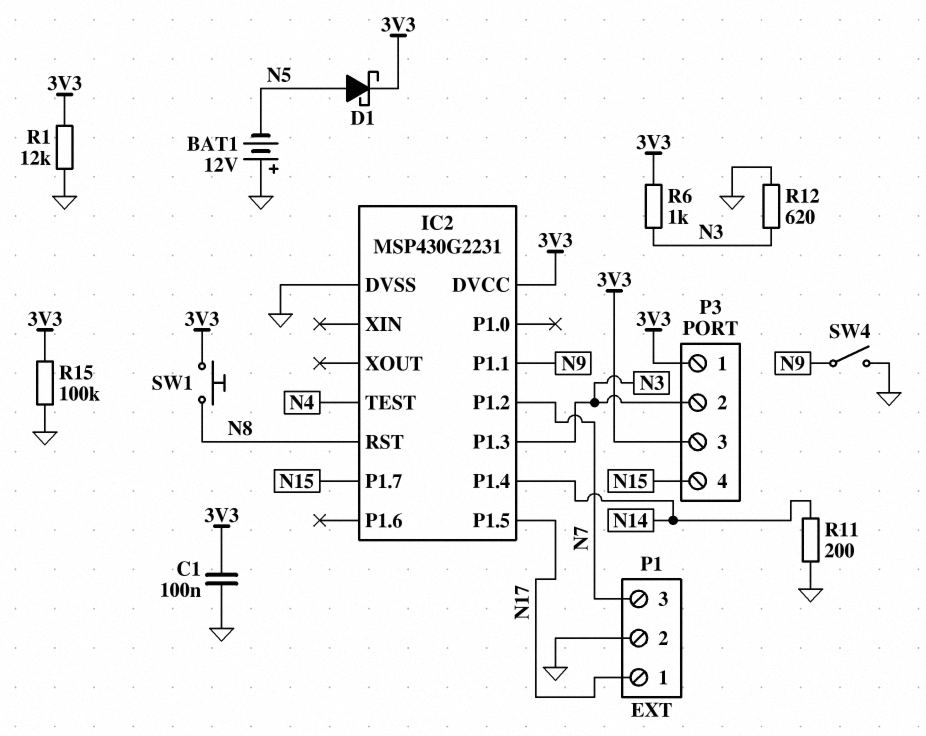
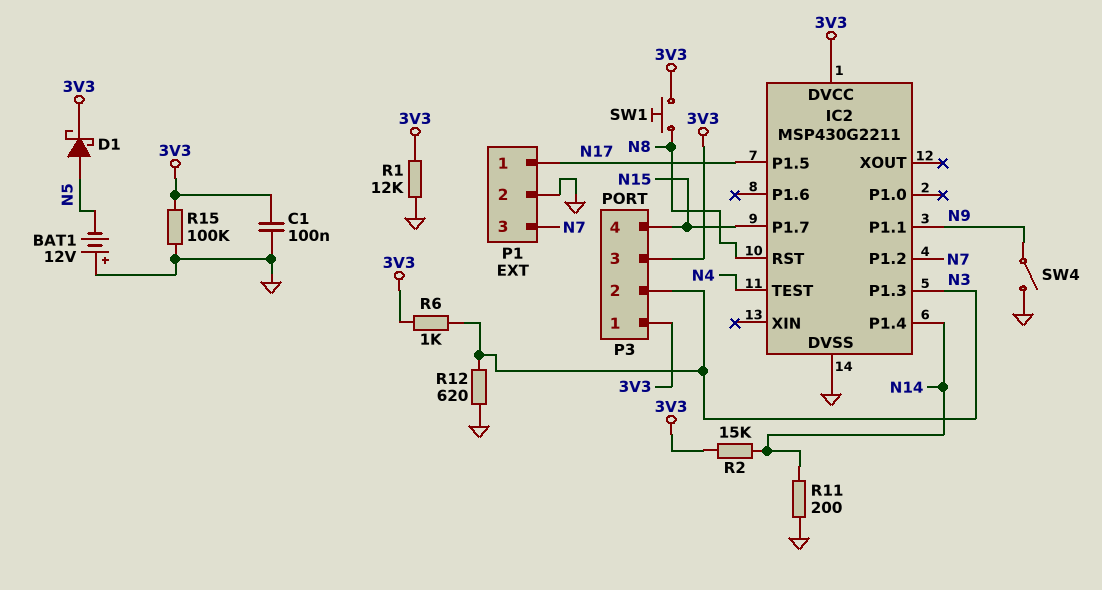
IC2: MSP430G2231 -> MSP430G2211
R2: none -> 15k (3V3, N14)

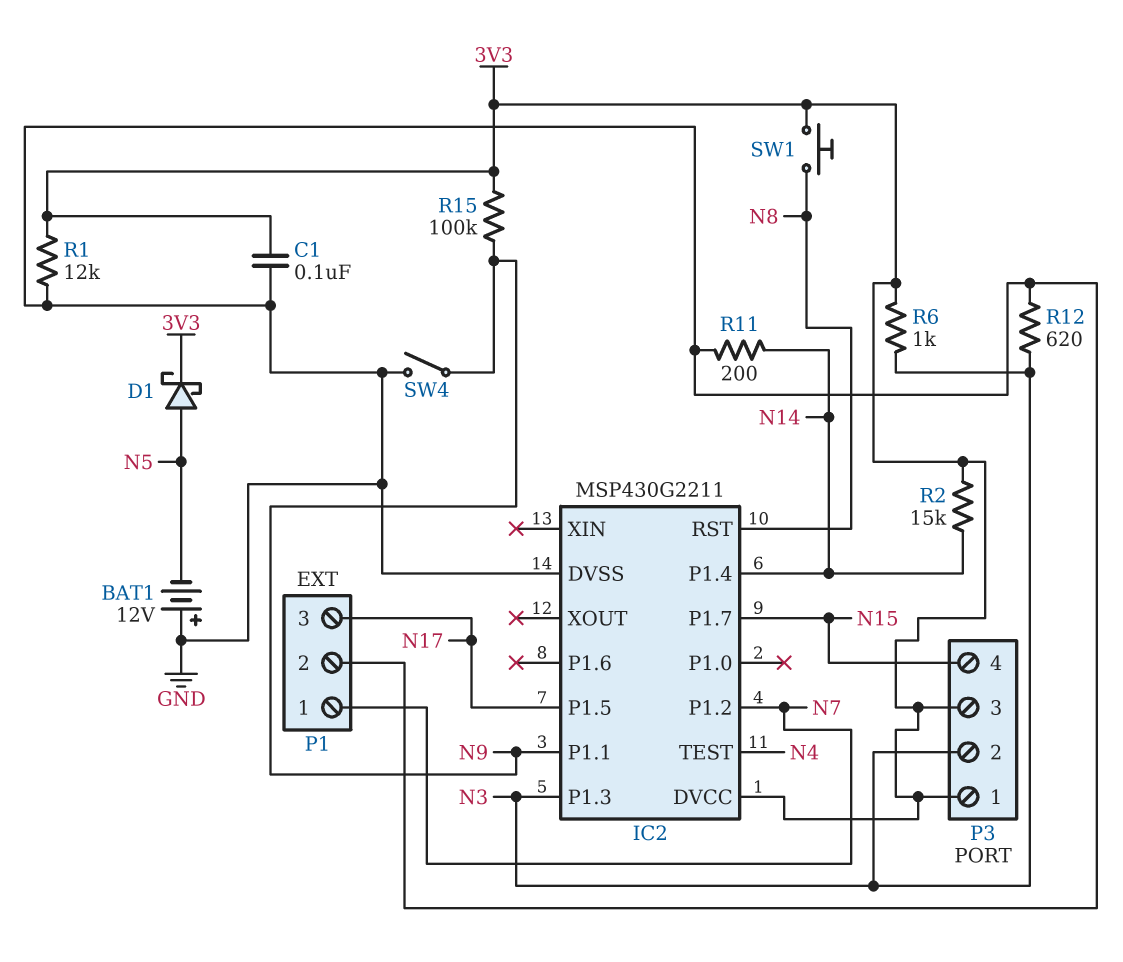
P1 pin 1: N17 -> N7
P1 pin 3: N7 -> N17
R15: 100k (3V3, GND) -> 100k (3V3, N9)

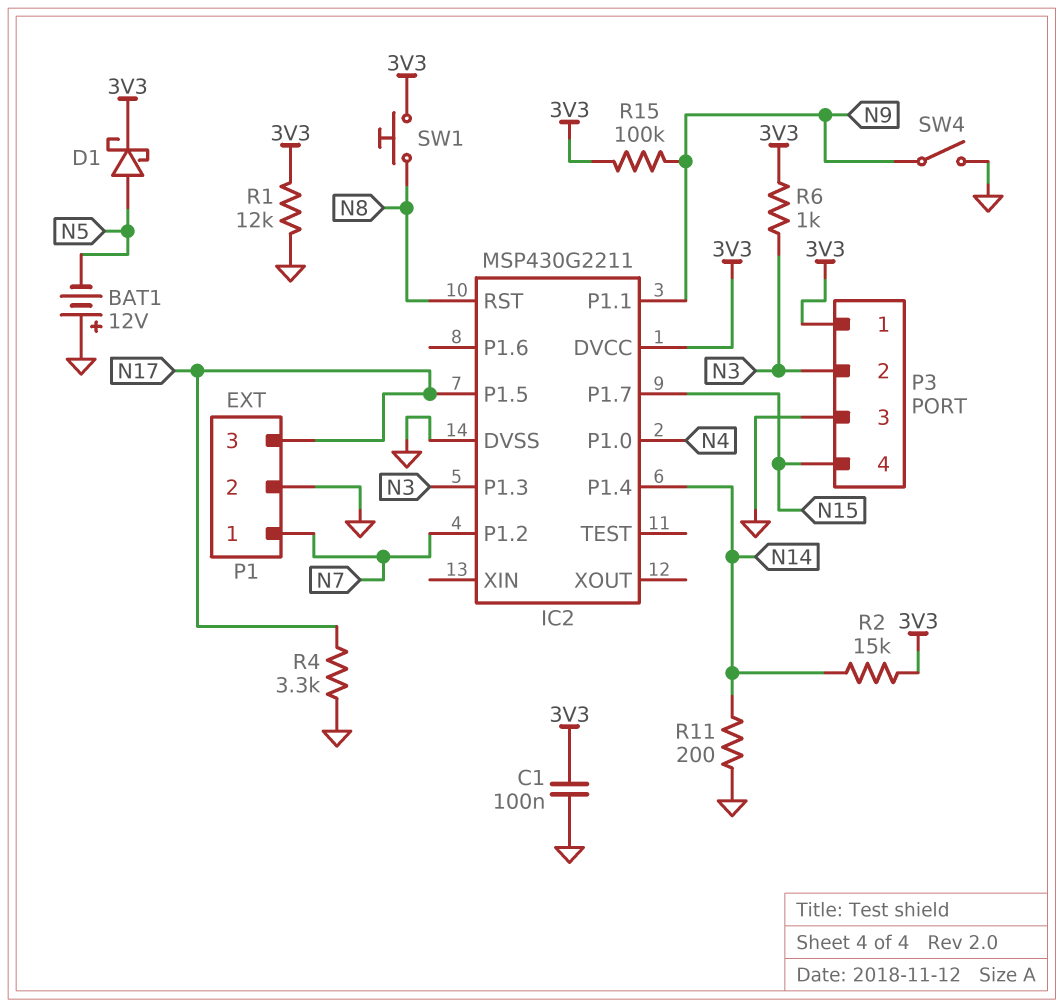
IC2 pin P1.0: none -> N4
IC2 pin TEST: N4 -> none
P3 pin 3: 3V3 -> GND
R4: none -> 3.3k (GND, N17)
R12: 620 (GND, N3) -> none

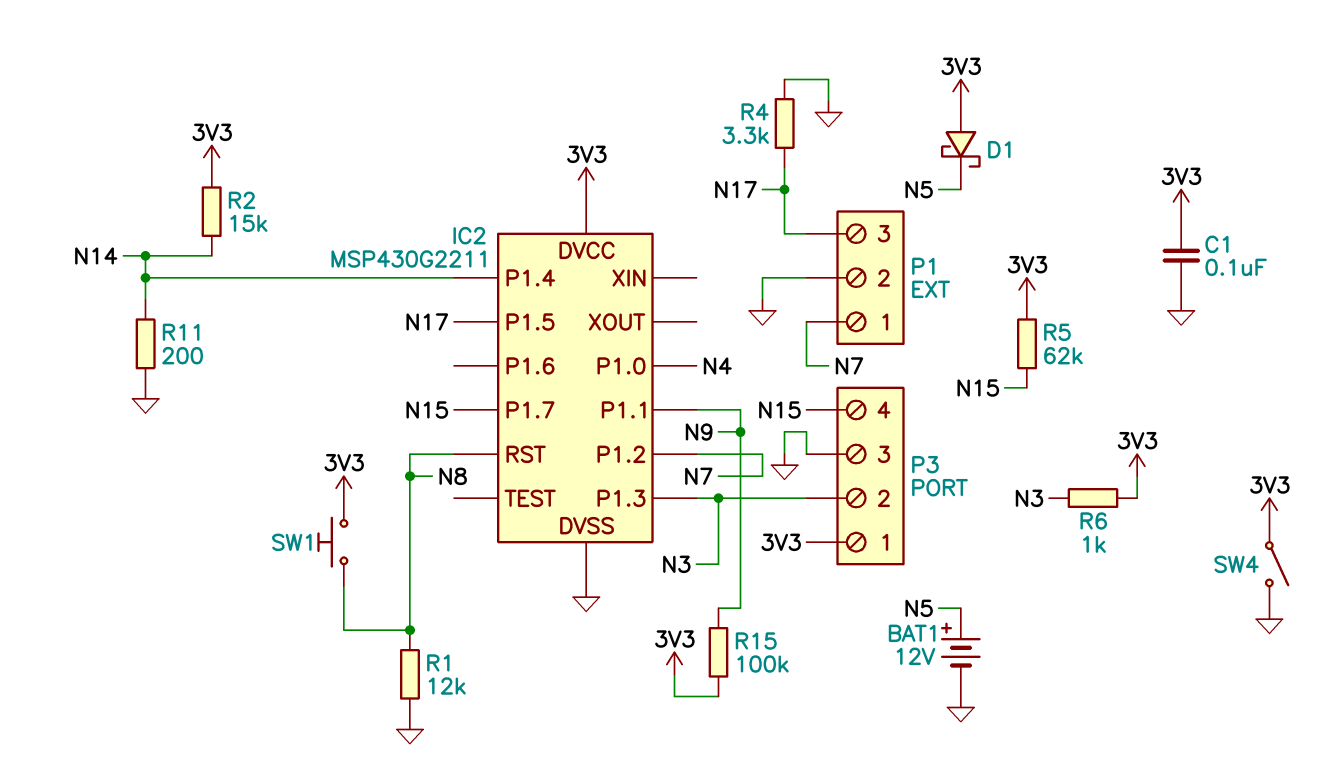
BAT1: 12V (plus GND, minus N5) -> 12V (plus N5, minus GND)
D1: schottky (A N5, K 3V3) -> schottky (A 3V3, K N5)
R1: 12k (3V3, GND) -> 12k (GND, N8)
R5: none -> 62k (3V3, N15)
SW4: switch (GND, N9) -> switch (3V3, GND)

